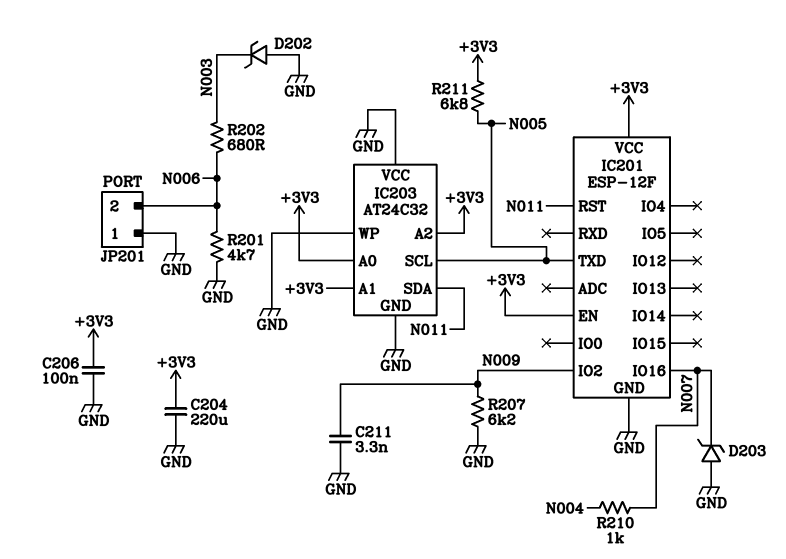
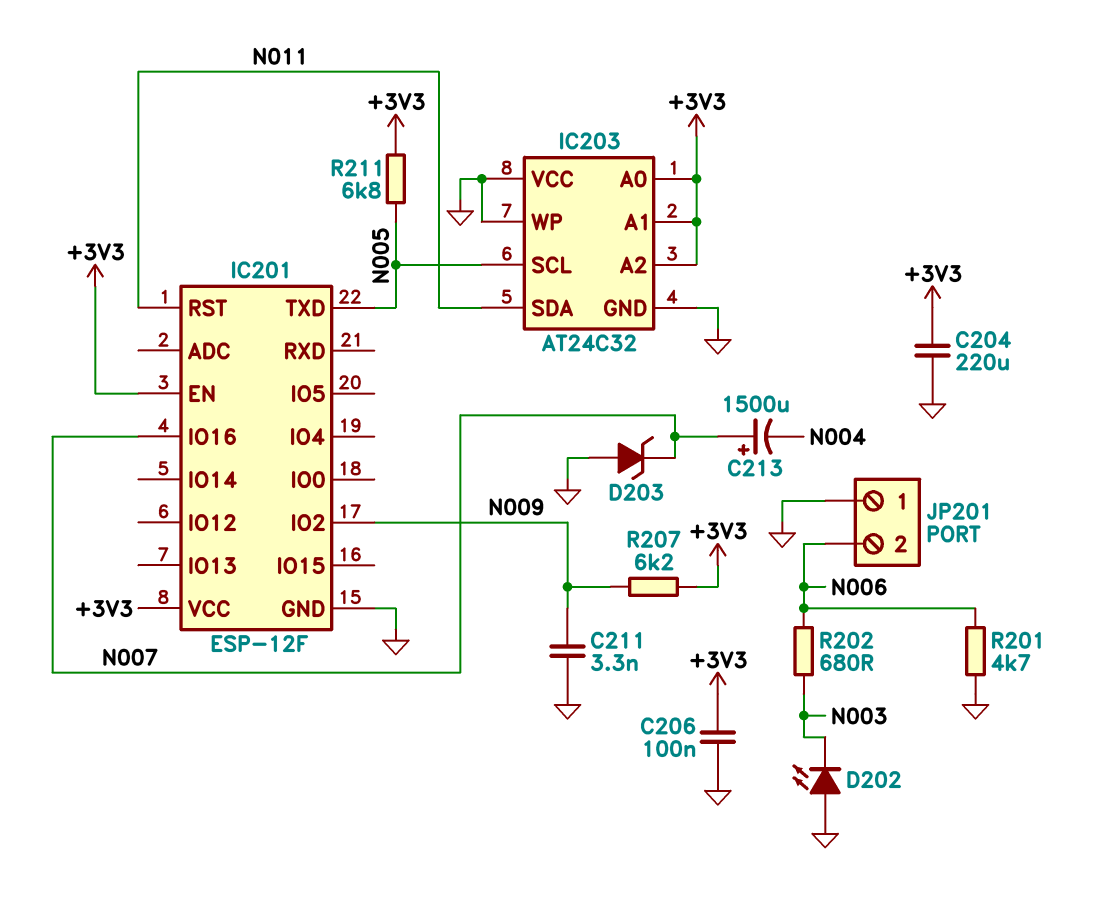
C213: none -> 1500uF (plus N007, minus N004)
D202: zener (A GND, K N003) -> LED (A GND, K N003)
R207: 6.2k (GND, N009) -> 6.2k (+3V3, N009)
R210: 1k (N004, N007) -> none

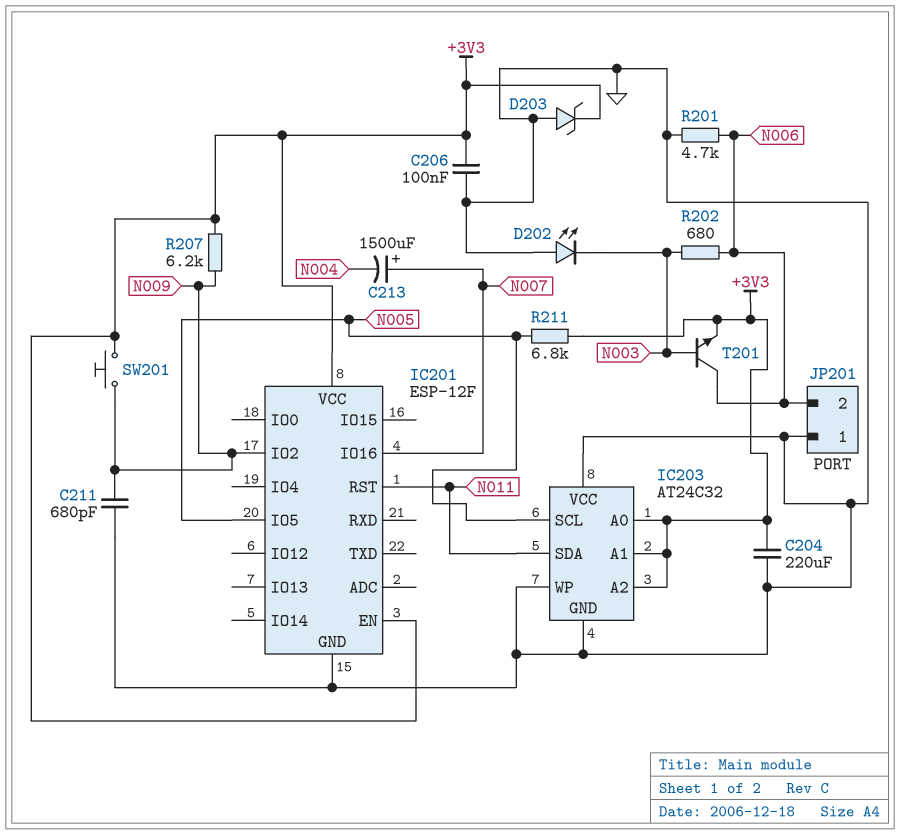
C211: 3.3nF (GND, N009) -> 680pF (GND, N009)
D203: zener (A GND, K N007) -> zener (A GND, K +3V3)
IC201 pin IO5: none -> N005
IC201 pin TXD: N005 -> none
SW201: none -> button (+3V3, N009)
T201: none -> NPN (B N003, C N006, E +3V3)

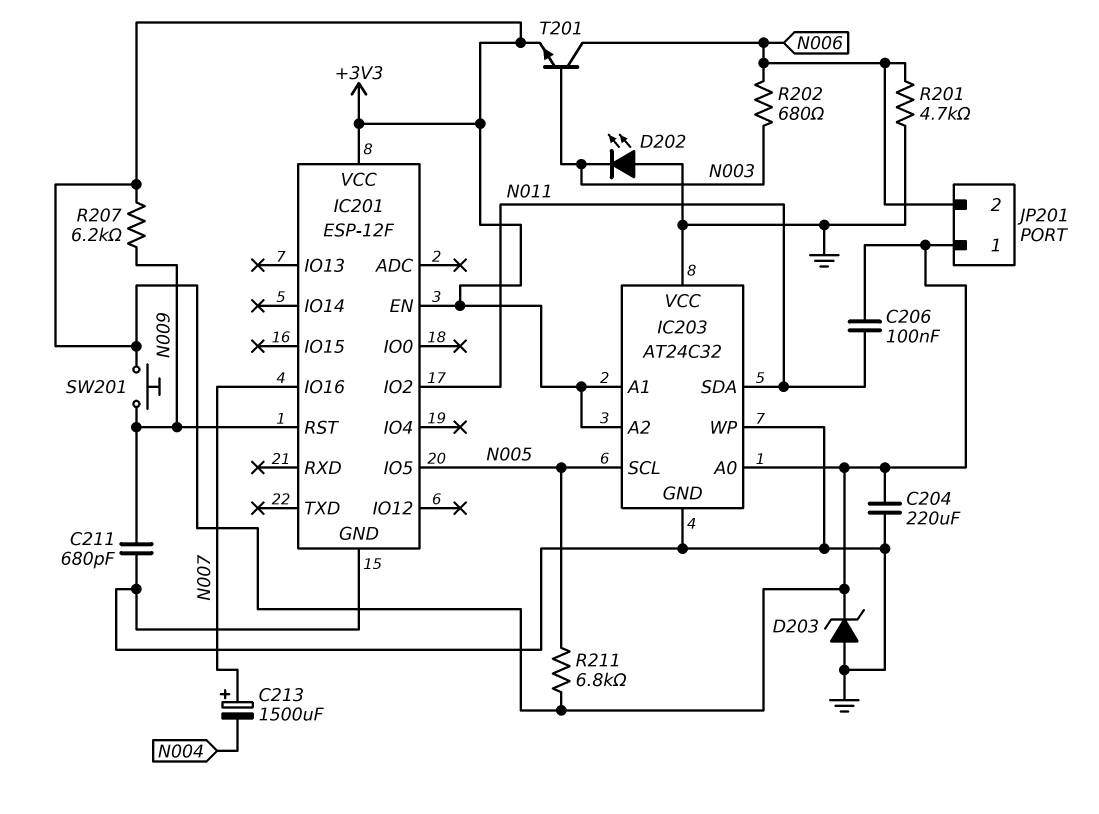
C206: 100nF (+3V3, GND) -> 100nF (+3V3, N011)
IC201 pin IO2: N009 -> N011
IC201 pin RST: N011 -> N009
JP201 pin 1: GND -> +3V3

